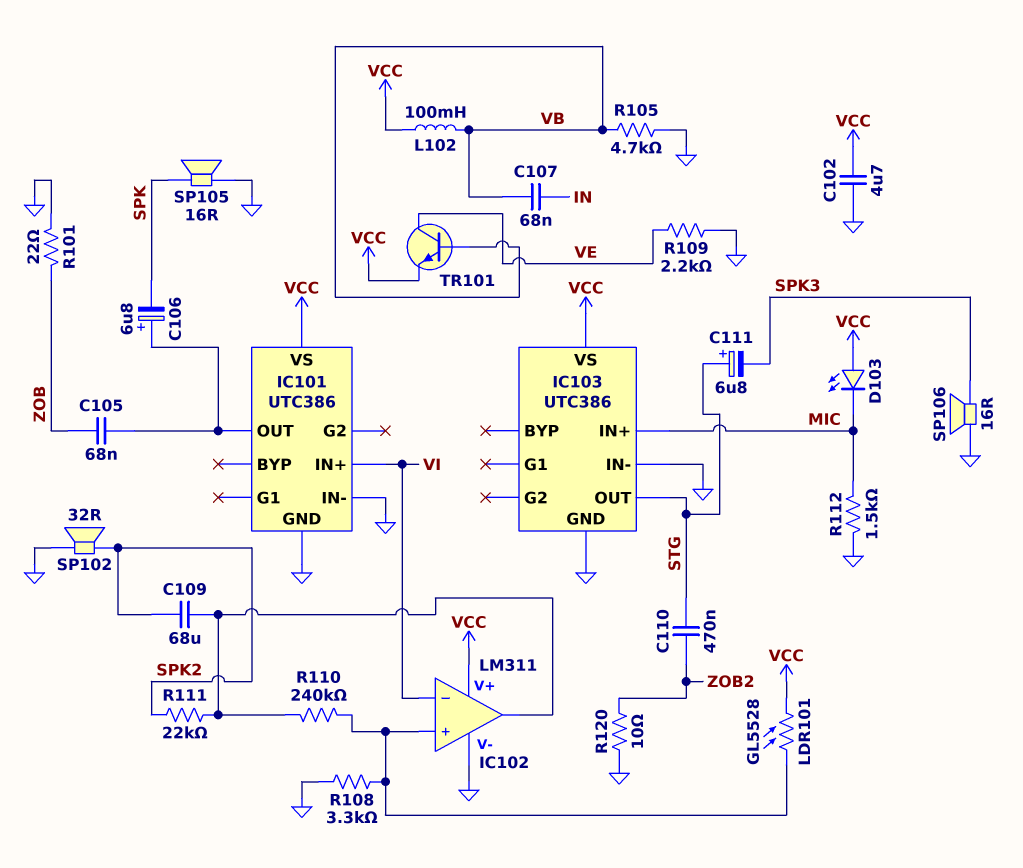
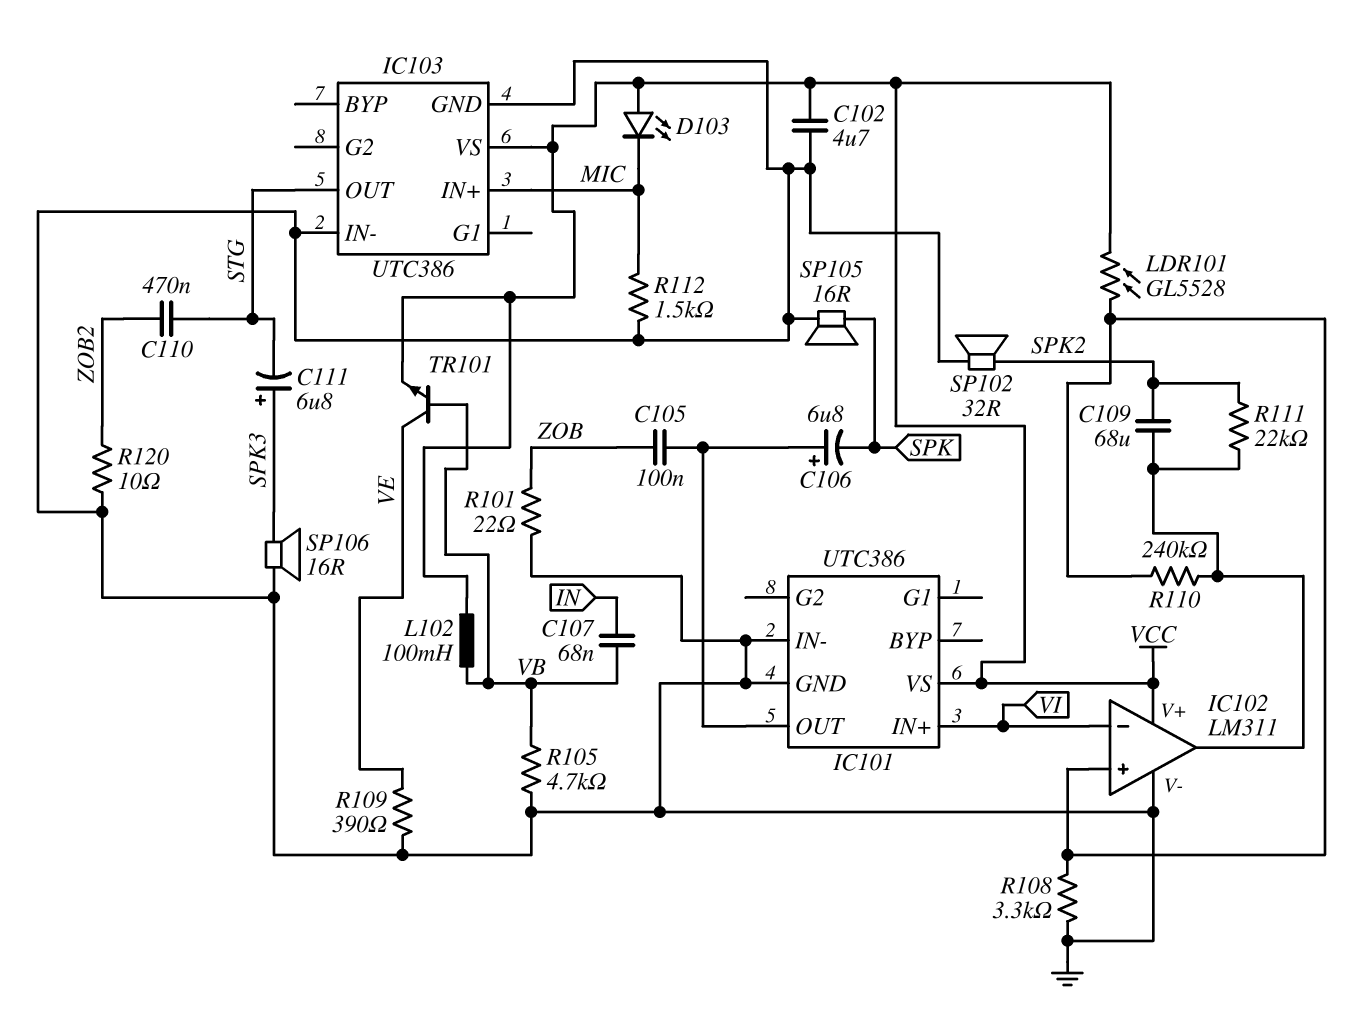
C105: 68nF (IC101/OUT, ZOB) -> 100nF (IC101/OUT, ZOB)
C111: 6.8uF (plus STG, minus SPK3) -> 6.8uF (plus SPK3, minus STG)
R109: 2.2k (GND, VE) -> 390 (GND, VE)

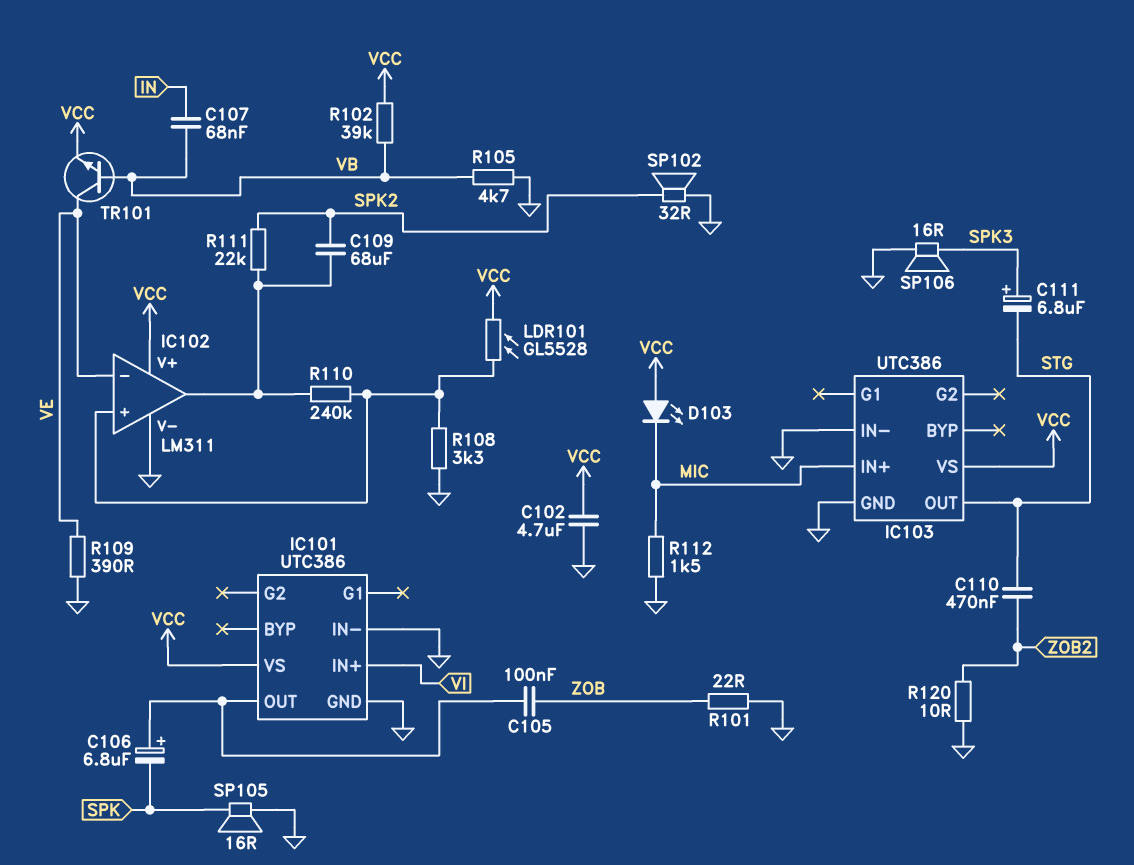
IC102 pin in-: VI -> VE
L102: 100mH (VB, VCC) -> none
R102: none -> 39k (VB, VCC)

